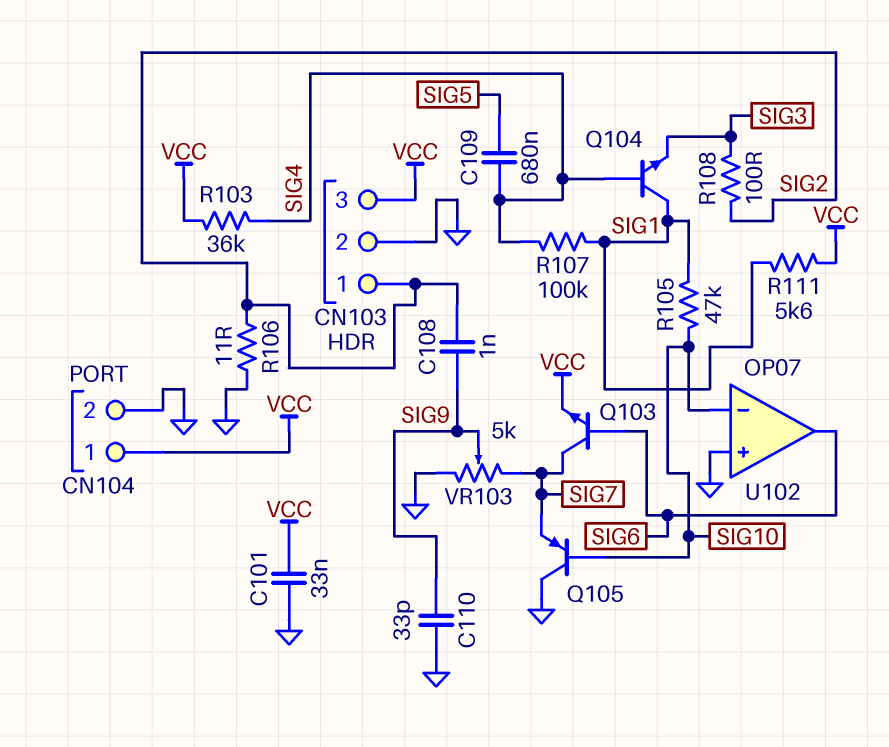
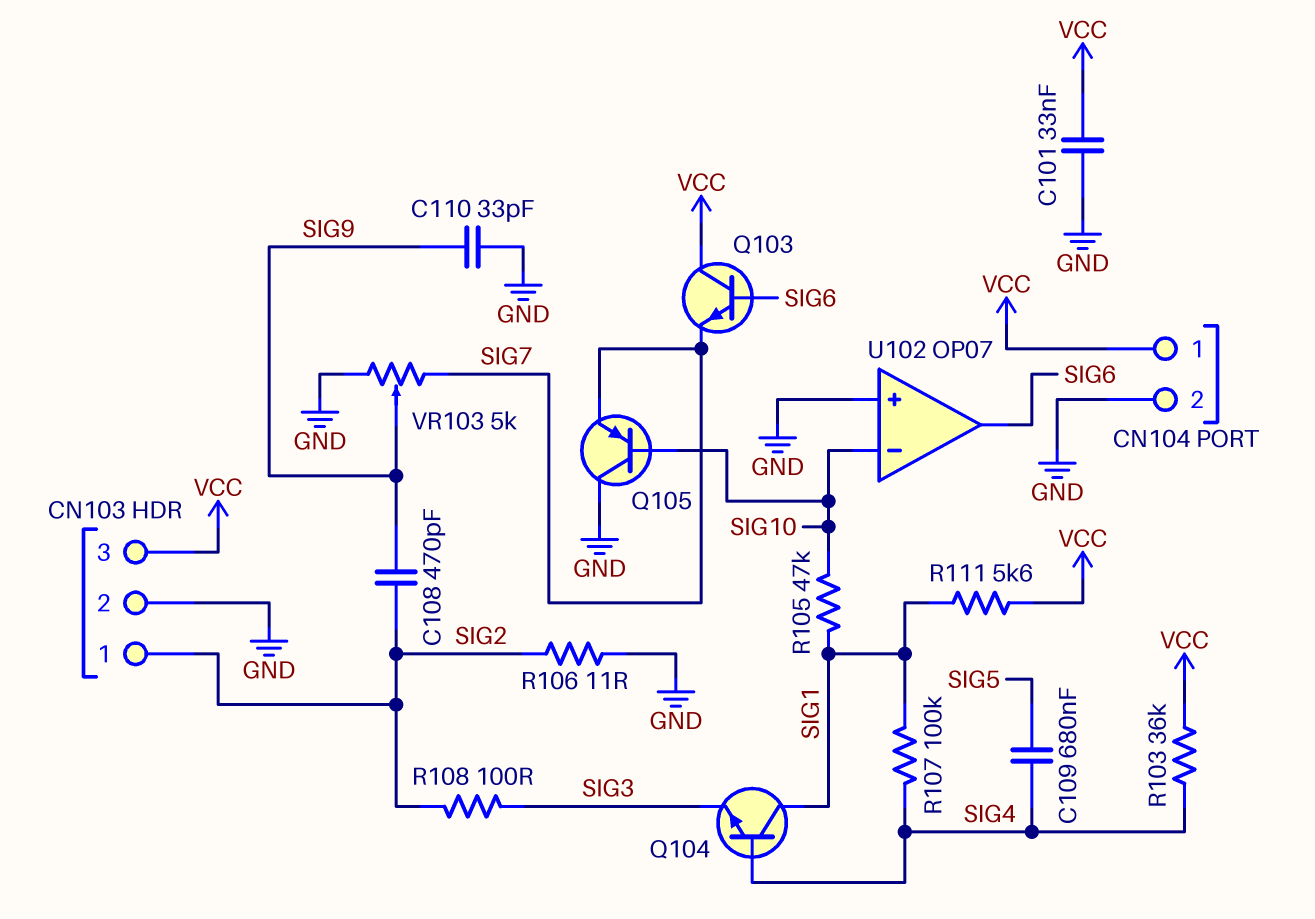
C108: 1nF (SIG2, SIG9) -> 470pF (SIG2, SIG9)
Q103: NPN (B SIG6, C SIG7, E VCC) -> NPN (B SIG6, C VCC, E SIG7)

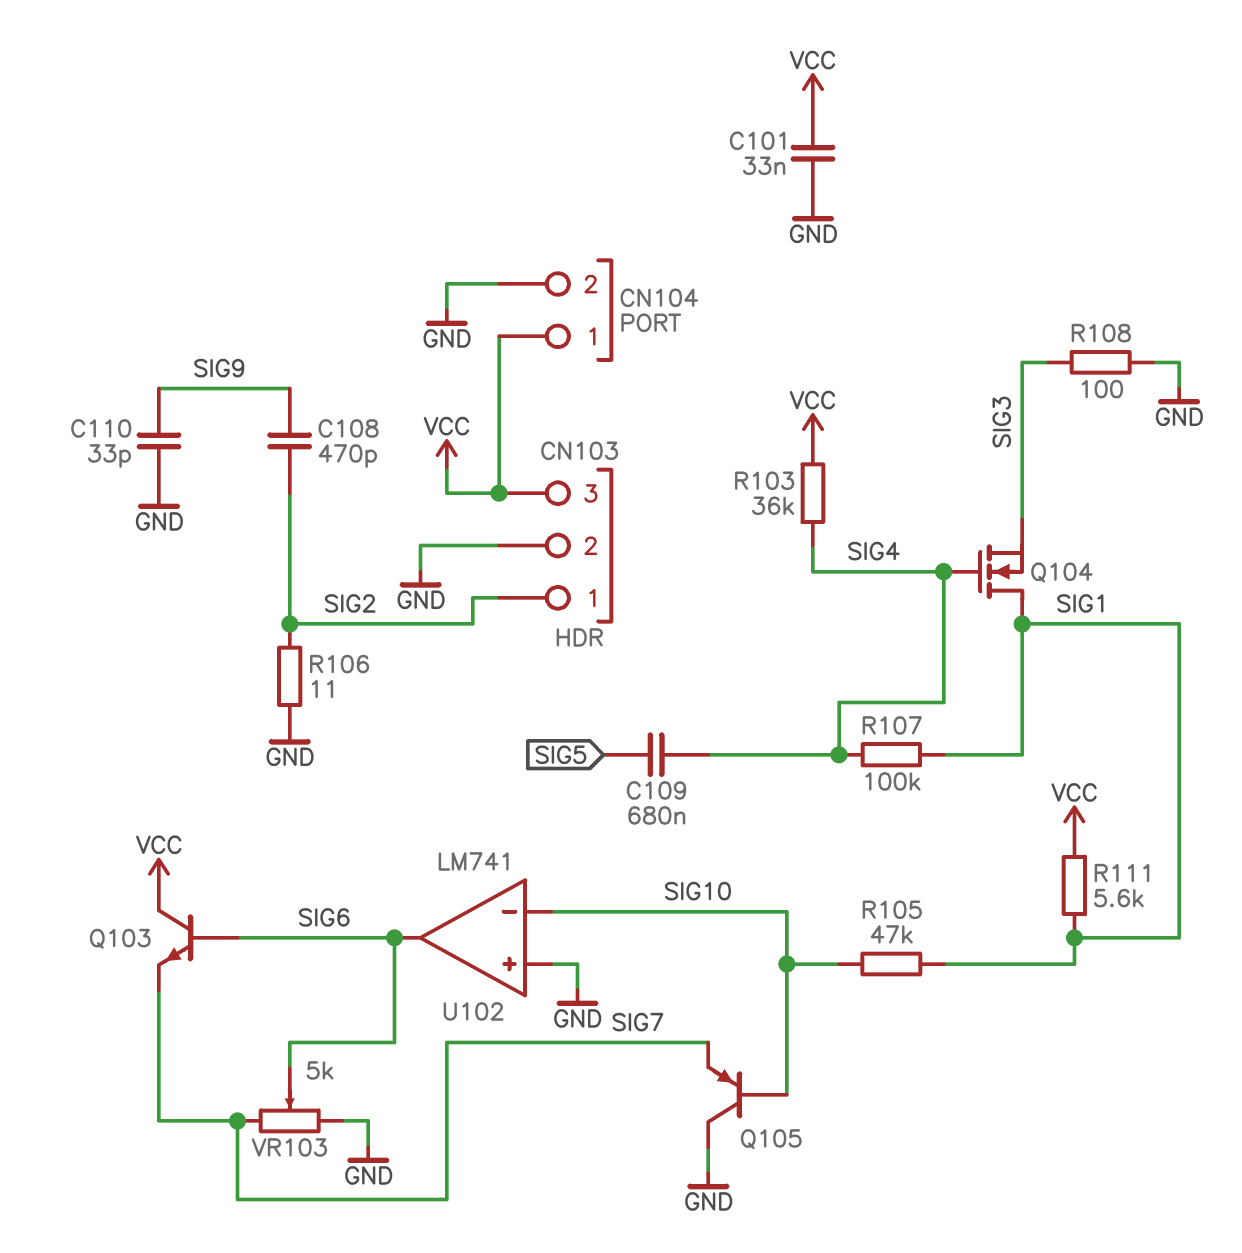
Q104: NPN (B SIG4, C SIG1, E SIG3) -> NMOS (G SIG4, D SIG1, S SIG3)
R108: 100 (SIG2, SIG3) -> 100 (GND, SIG3)
U102: OP07 -> LM741
VR103: 5k (GND, SIG7, wiper SIG9) -> 5k (GND, SIG7, wiper SIG6)

